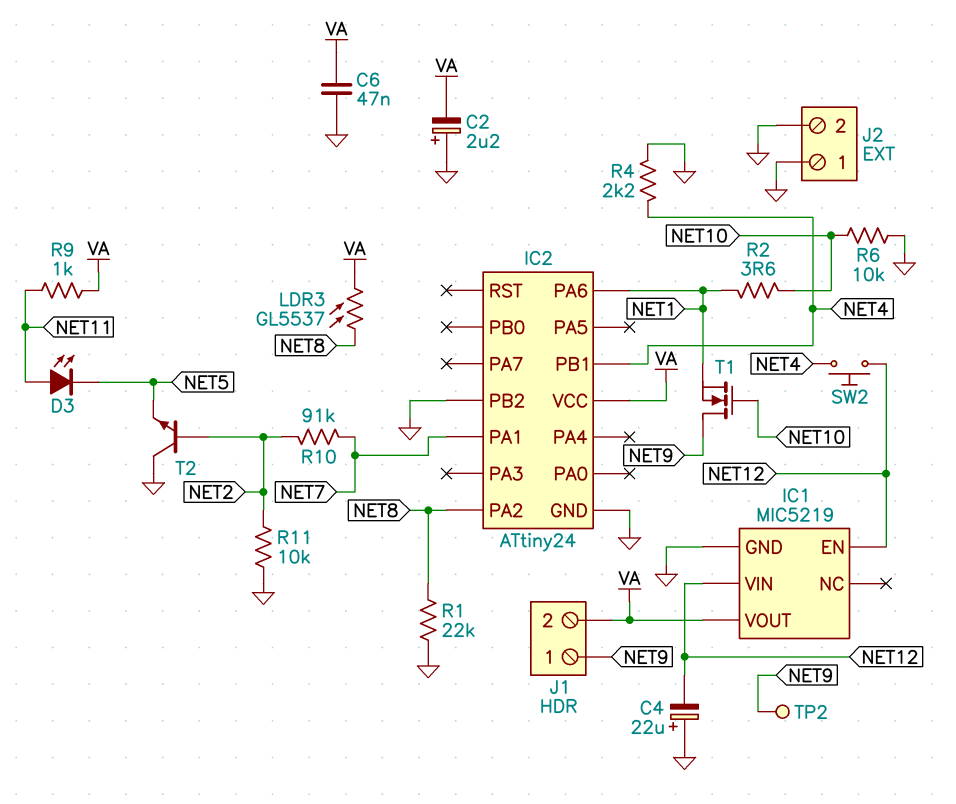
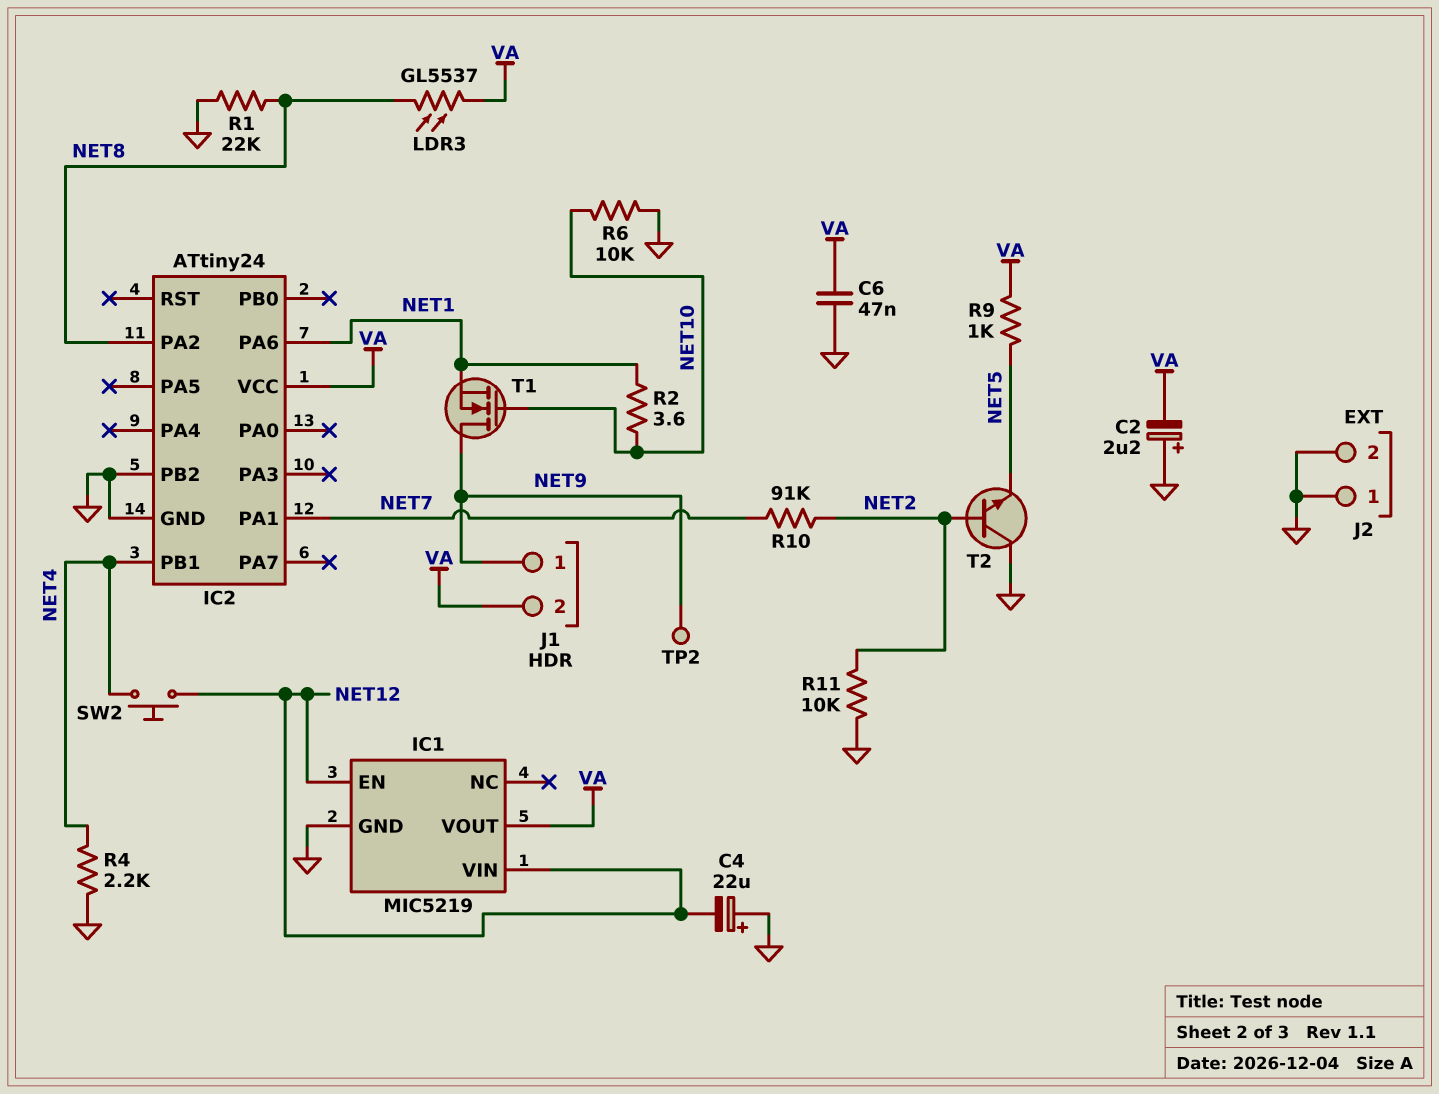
D3: LED (A NET11, K NET5) -> none
R9: 1k (NET11, VA) -> 1k (NET5, VA)

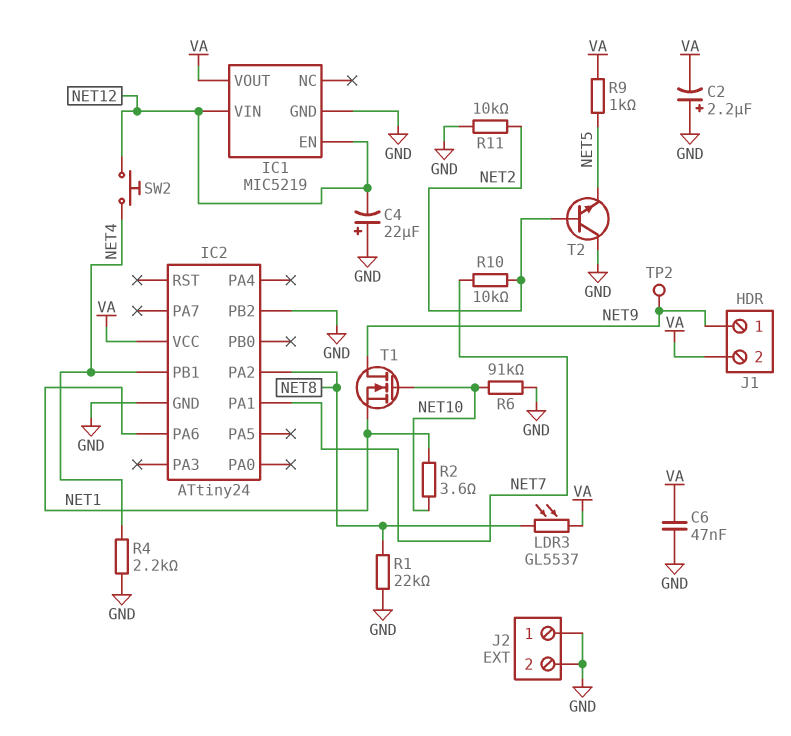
R6: 10k (GND, NET10) -> 91k (GND, NET10)
R10: 91k (NET2, NET7) -> 10k (NET2, NET7)

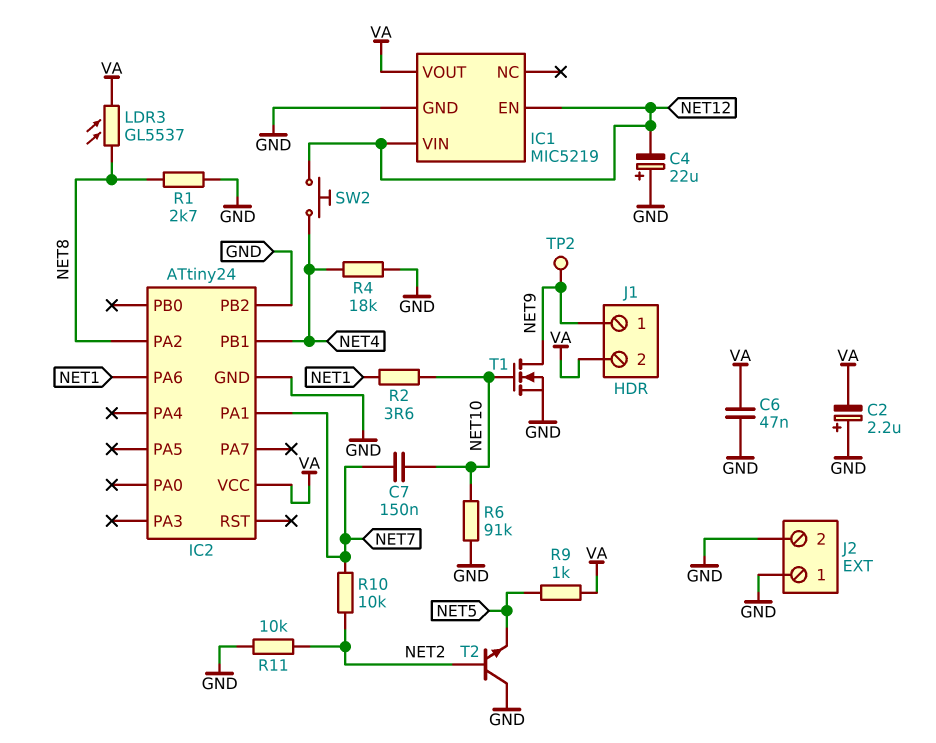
C7: none -> 150nF (NET7, NET10)
R1: 22k (GND, NET8) -> 2.7k (GND, NET8)
R4: 2.2k (GND, NET4) -> 18k (GND, NET4)
T1: NMOS (G NET10, D NET9, S NET1) -> NMOS (G NET10, D NET9, S GND)

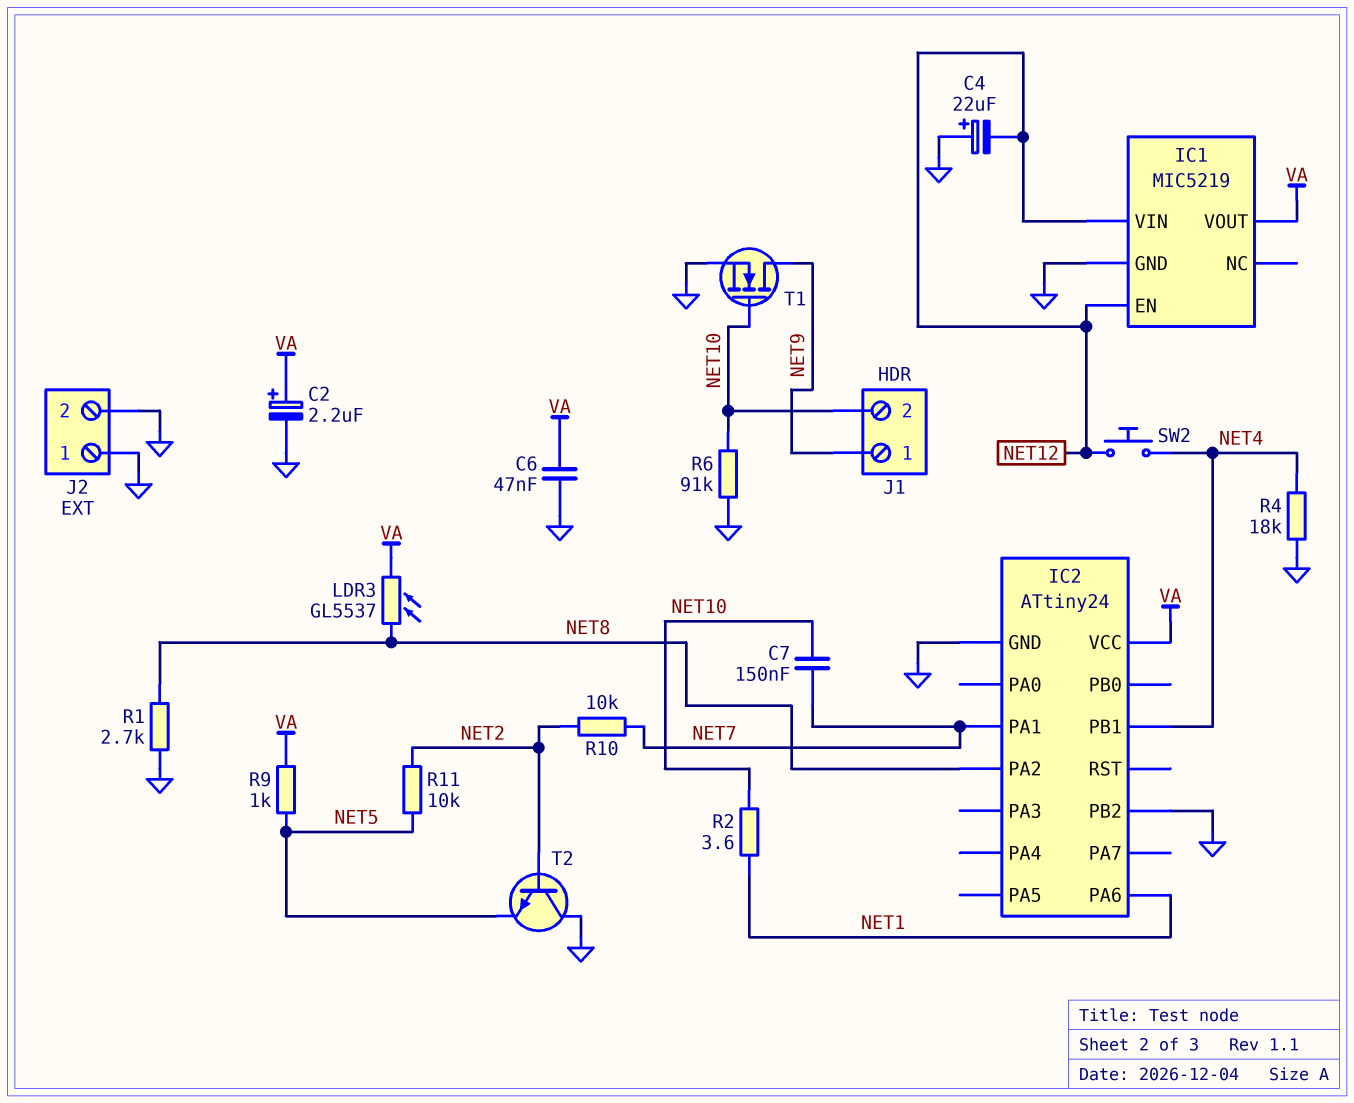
C2: 2.2uF (plus GND, minus VA) -> 2.2uF (plus VA, minus GND)
J1 pin 2: VA -> NET10
R11: 10k (GND, NET2) -> 10k (NET2, NET5)
TP2: test point (NET9) -> none

